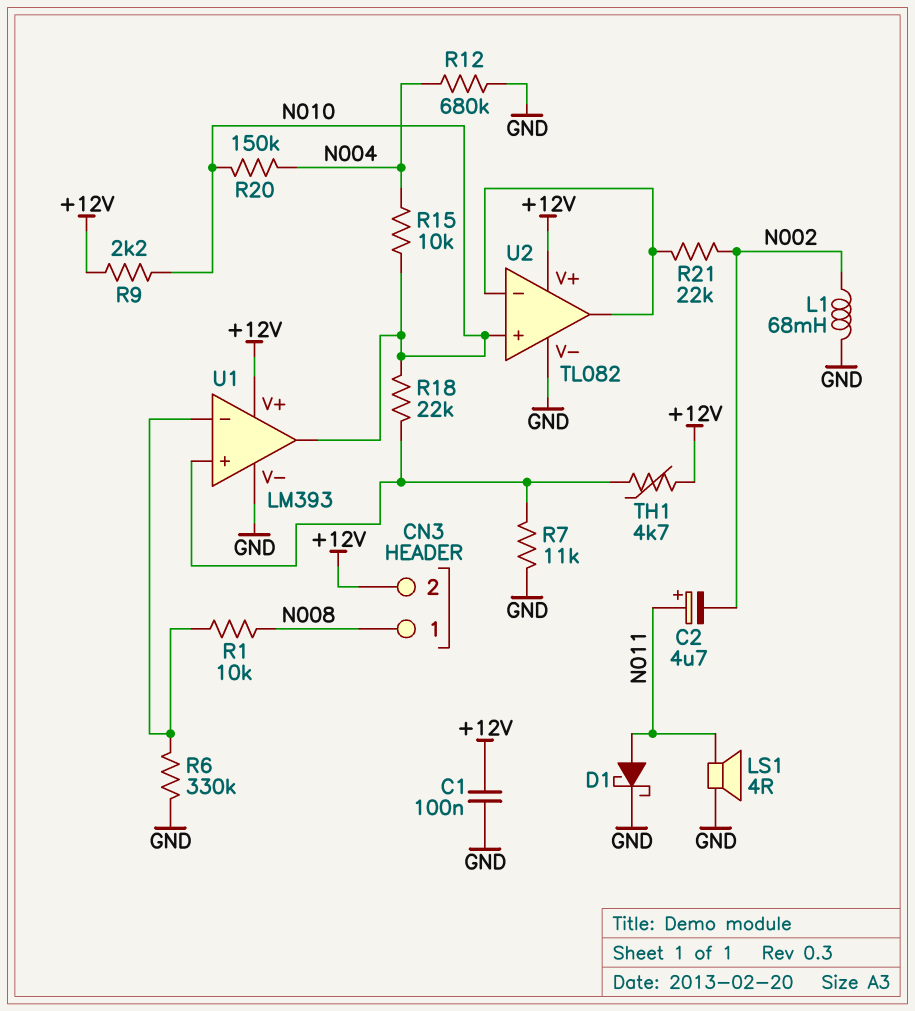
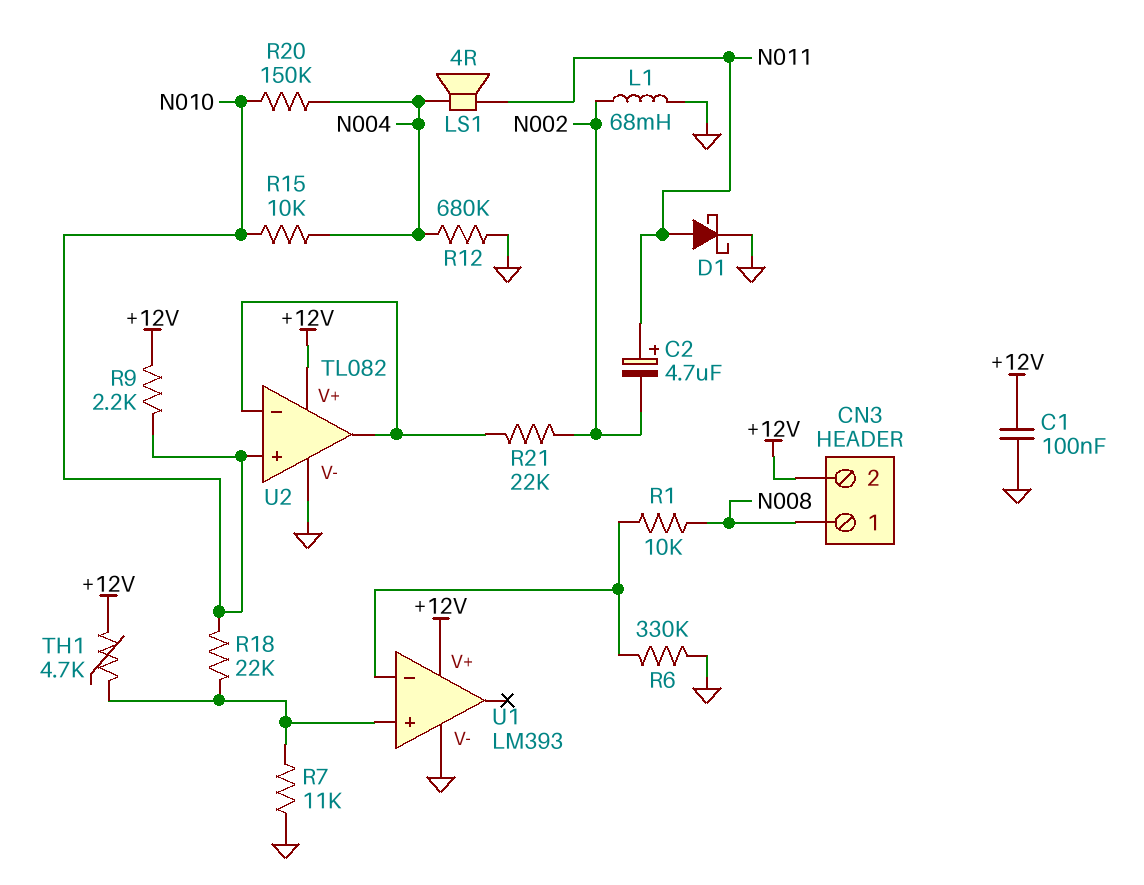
LS1: speaker 4R (GND, N011) -> speaker 4R (N004, N011)
U1 pin out: N010 -> none

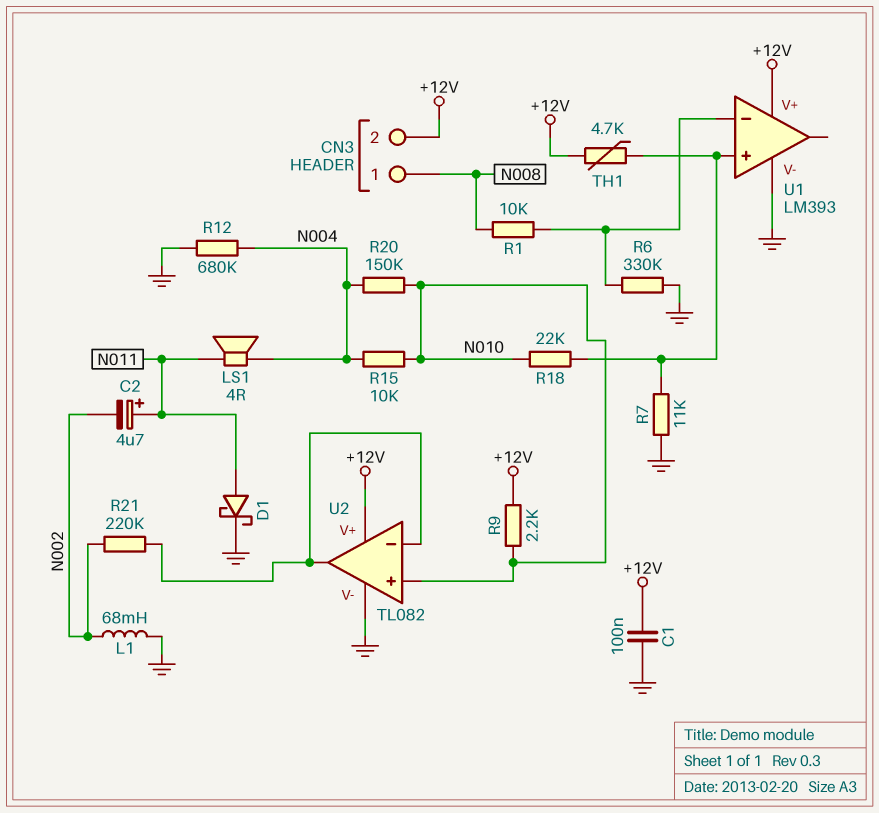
R21: 22k (N002, U2/in-) -> 220k (N002, U2/in-)

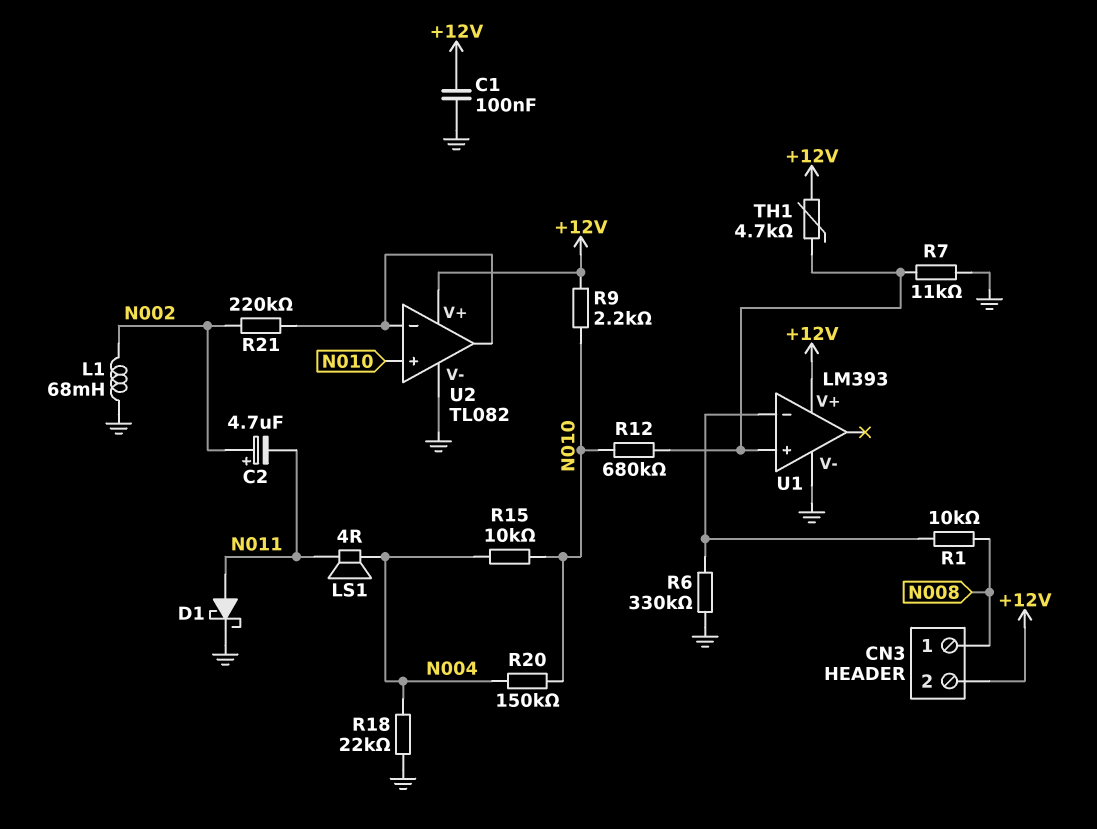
C2: 4.7uF (plus N011, minus N002) -> 4.7uF (plus N002, minus N011)
R12: 680k (GND, N004) -> 680k (N010, U1/in+)
R18: 22k (N010, U1/in+) -> 22k (GND, N004)

